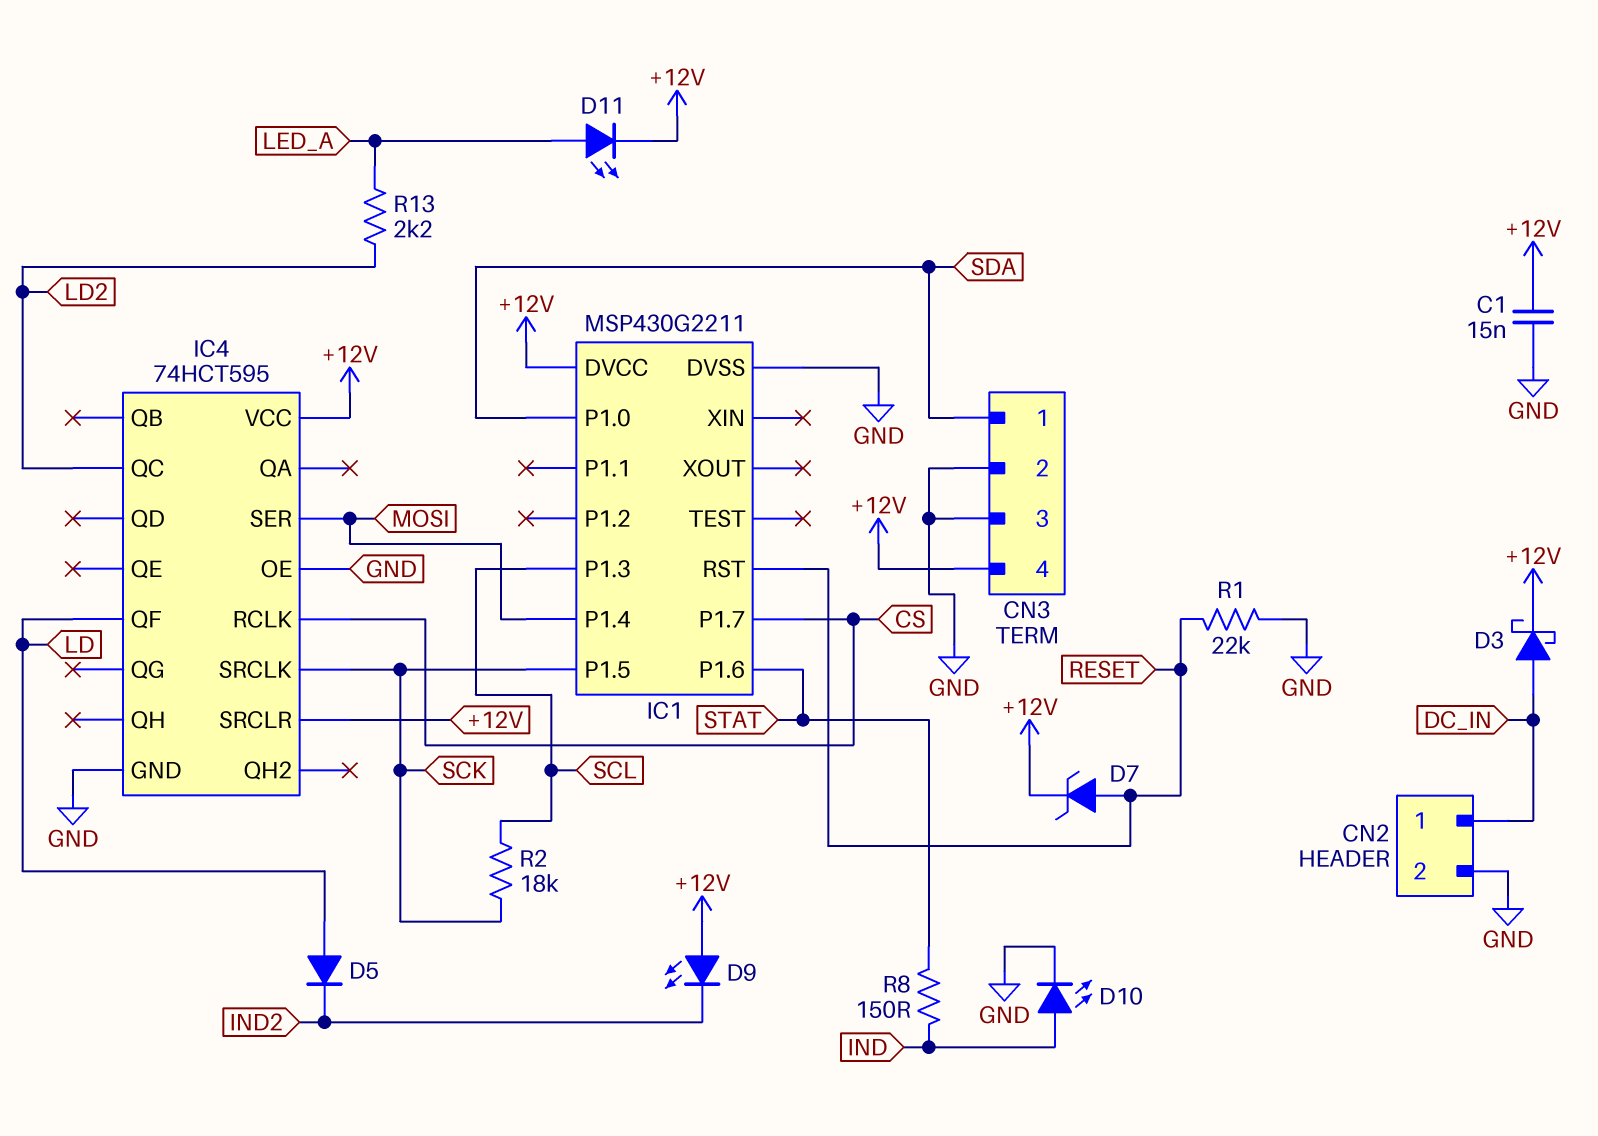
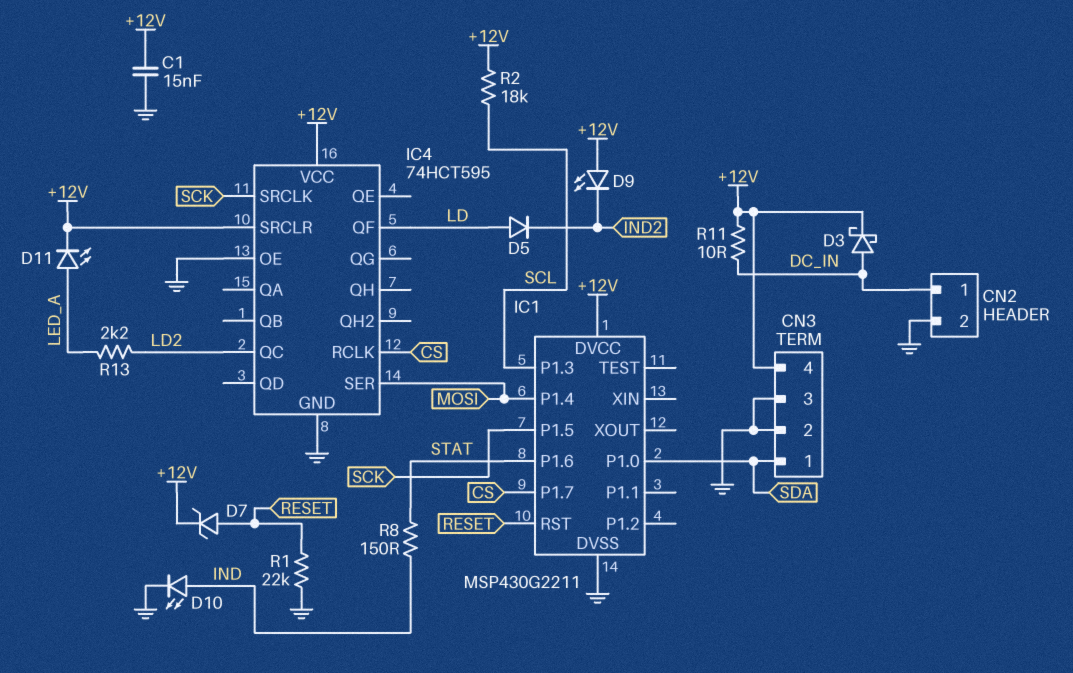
R2: 18k (SCK, SCL) -> 18k (+12V, SCL)
R11: none -> 10 (+12V, DC_IN)

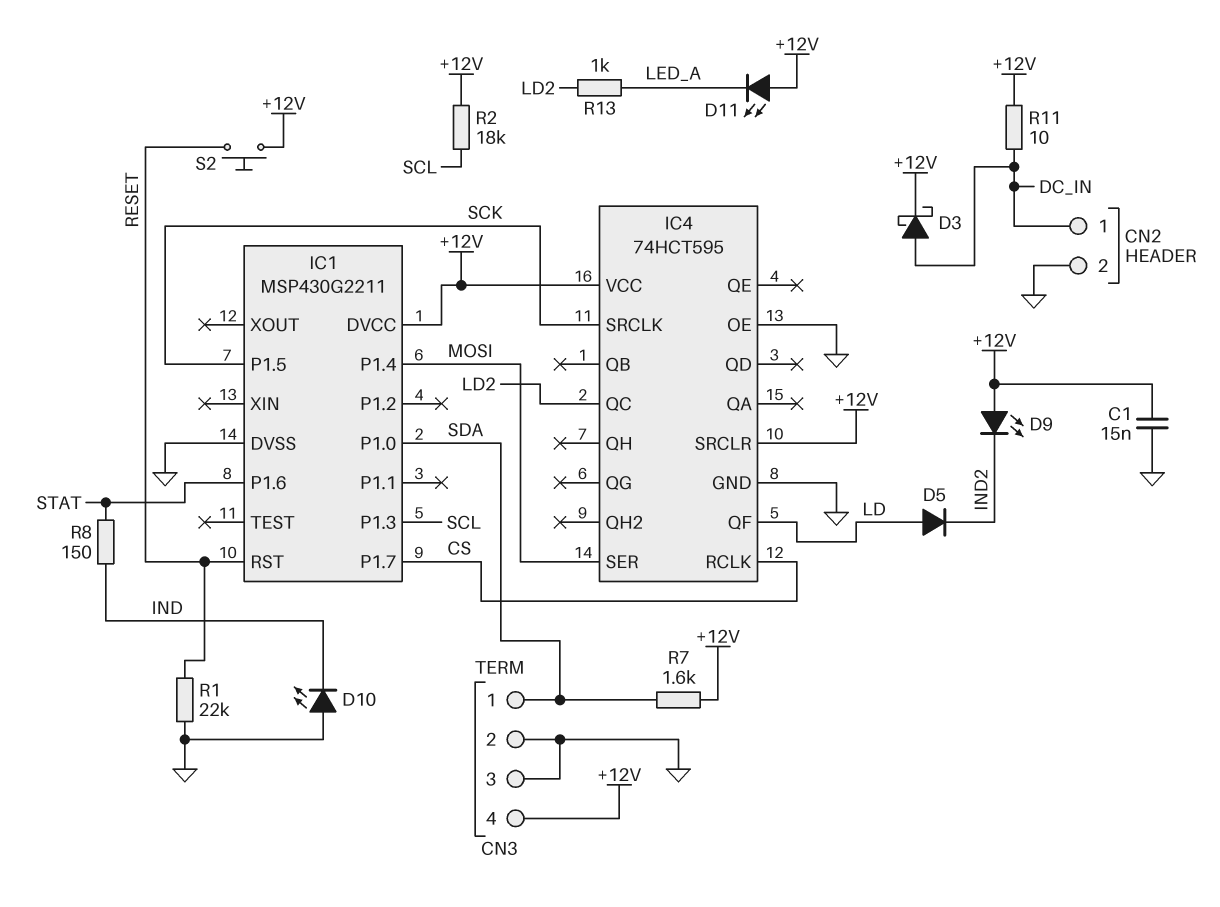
D7: zener (A RESET, K +12V) -> none
D10: LED (A IND, K GND) -> LED (A GND, K IND)
D11: LED (A LED_A, K +12V) -> LED (A +12V, K LED_A)
R7: none -> 1.6k (+12V, SDA)
R13: 2.2k (LD2, LED_A) -> 1k (LD2, LED_A)
S2: none -> button (+12V, RESET)

